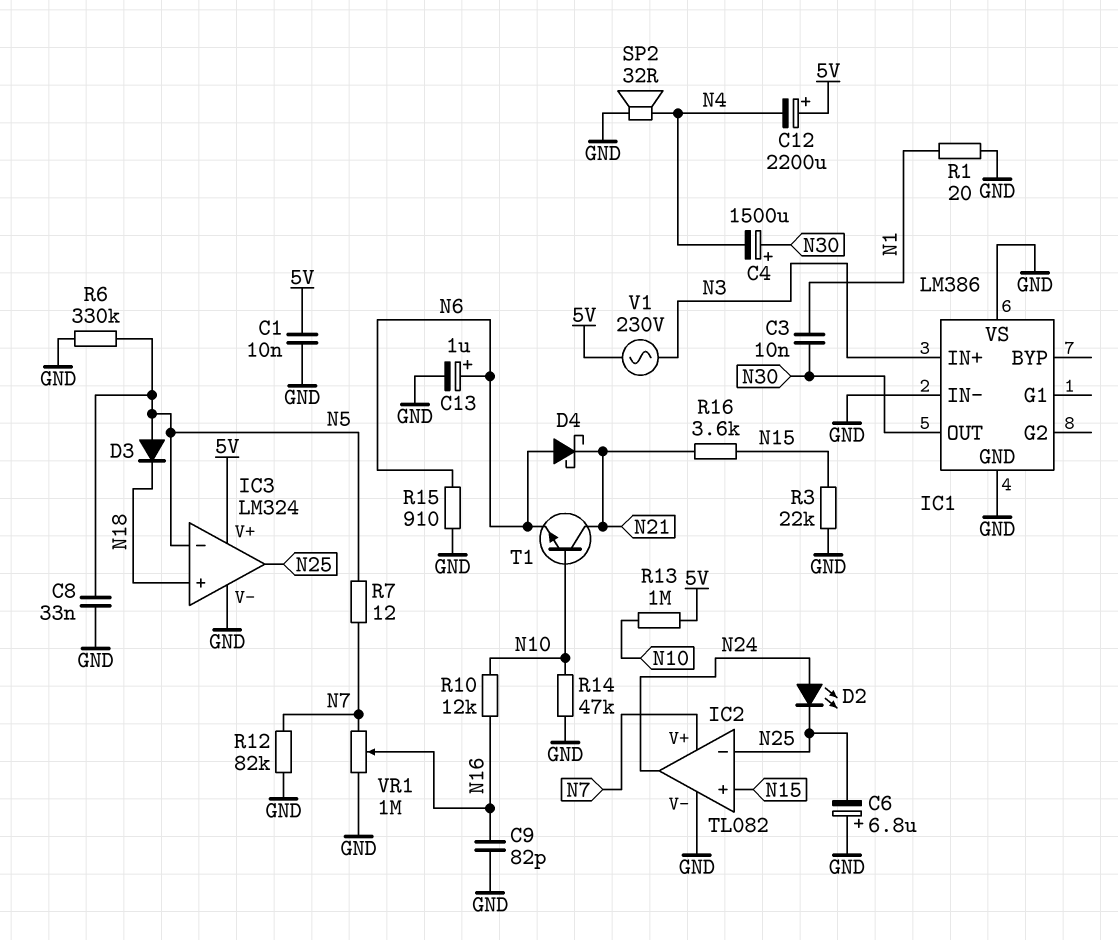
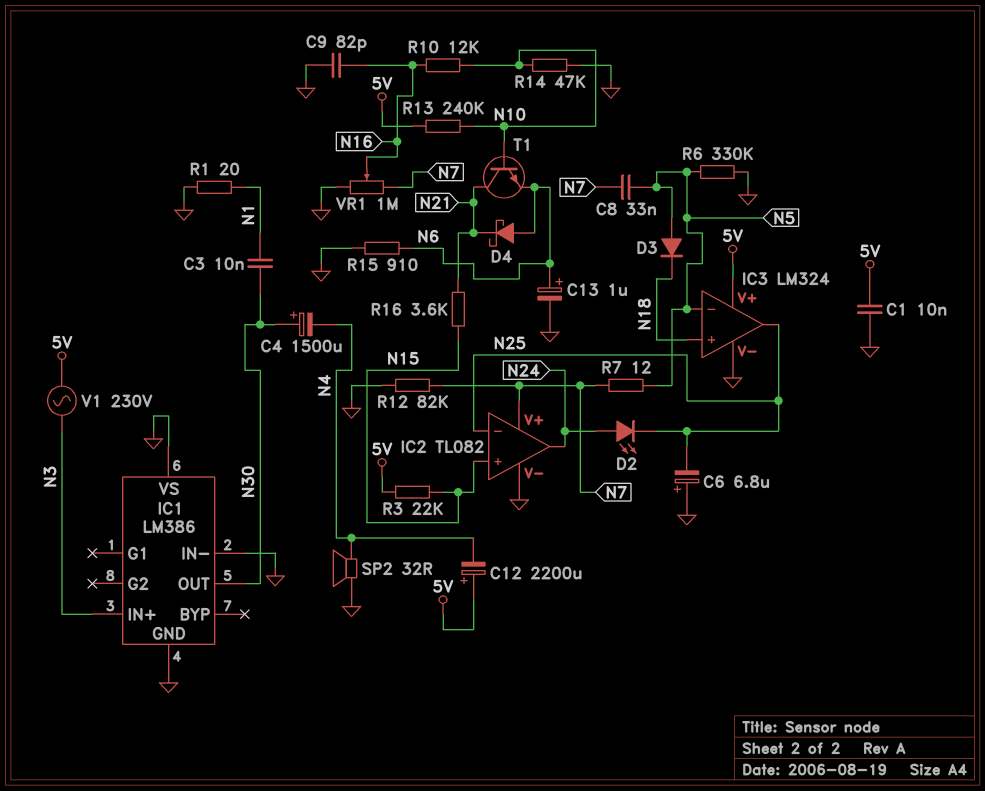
C8: 33nF (GND, N5) -> 33nF (N5, N7)
R3: 22k (GND, N15) -> 22k (5V, N15)
R13: 1M (5V, N10) -> 240k (5V, N10)

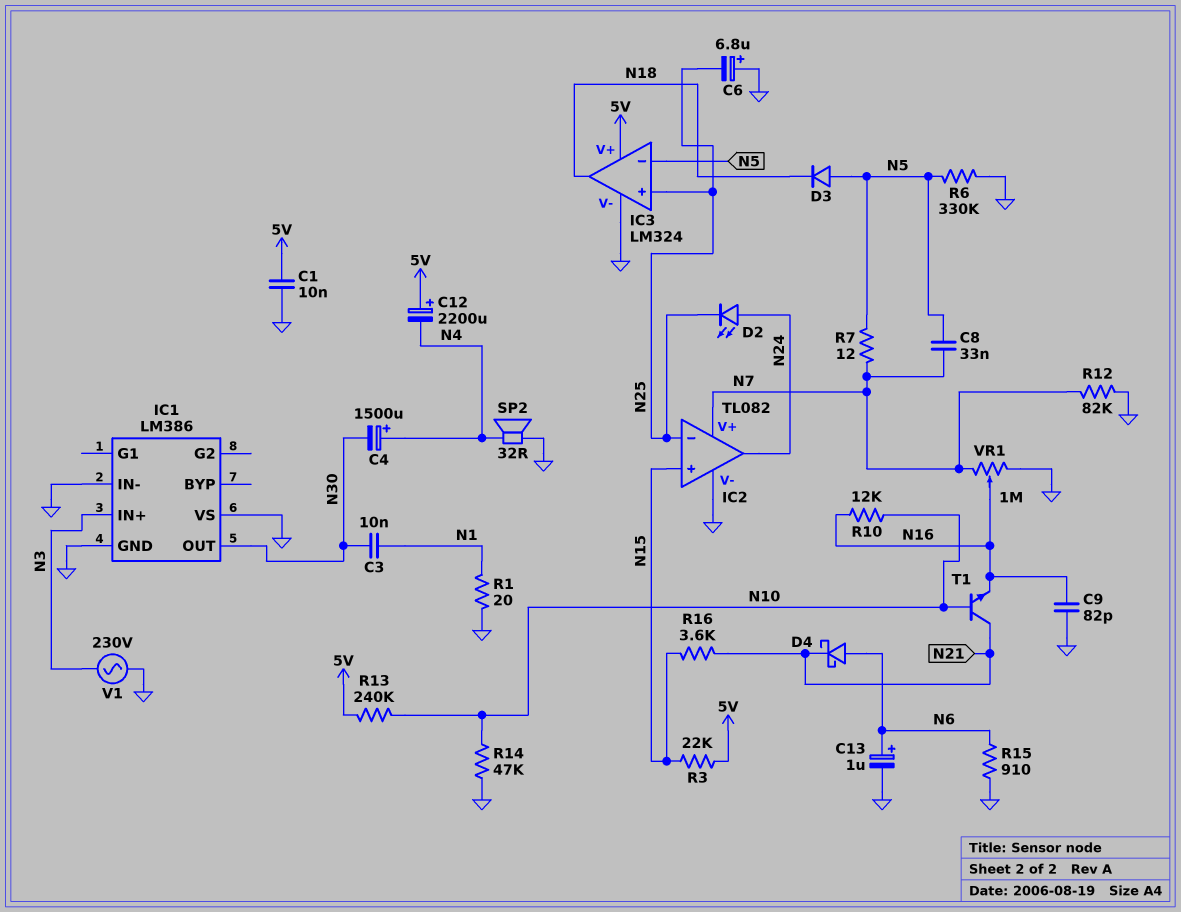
C4: 1500uF (plus N30, minus N4) -> 1500uF (plus N4, minus N30)
IC3 pin in+: N18 -> N25
IC3 pin out: N25 -> N18
T1: NPN (B N10, C N21, E N6) -> NPN (B N10, C N21, E N16)
V1: AC 230V (5V, N3) -> AC 230V (GND, N3)

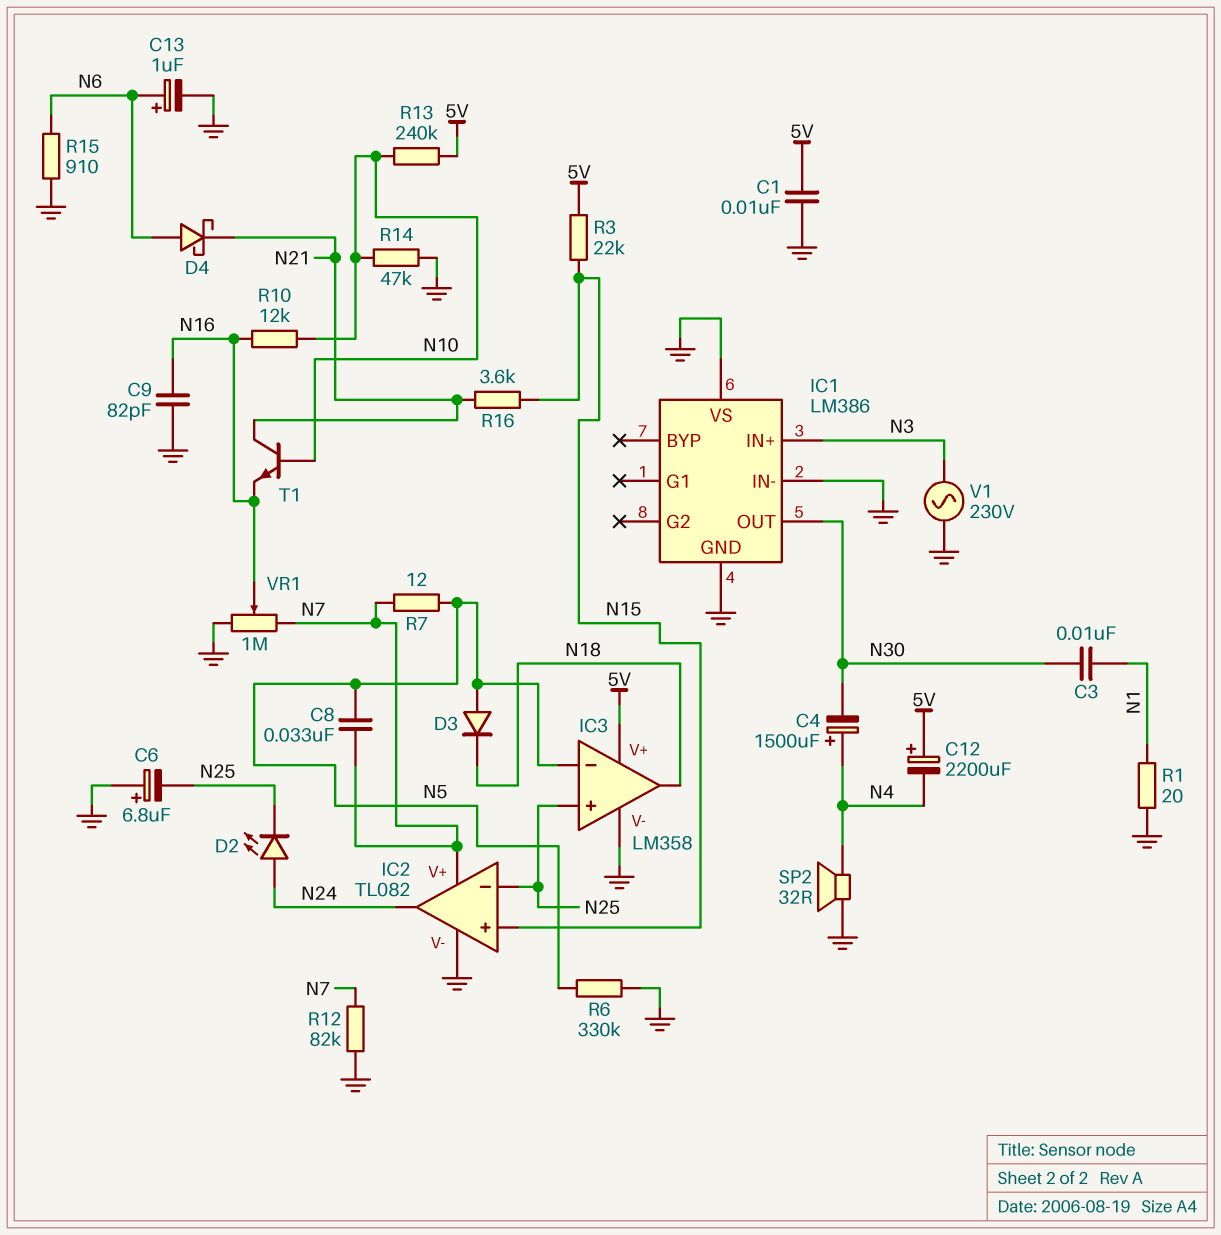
IC3: LM324 -> LM358

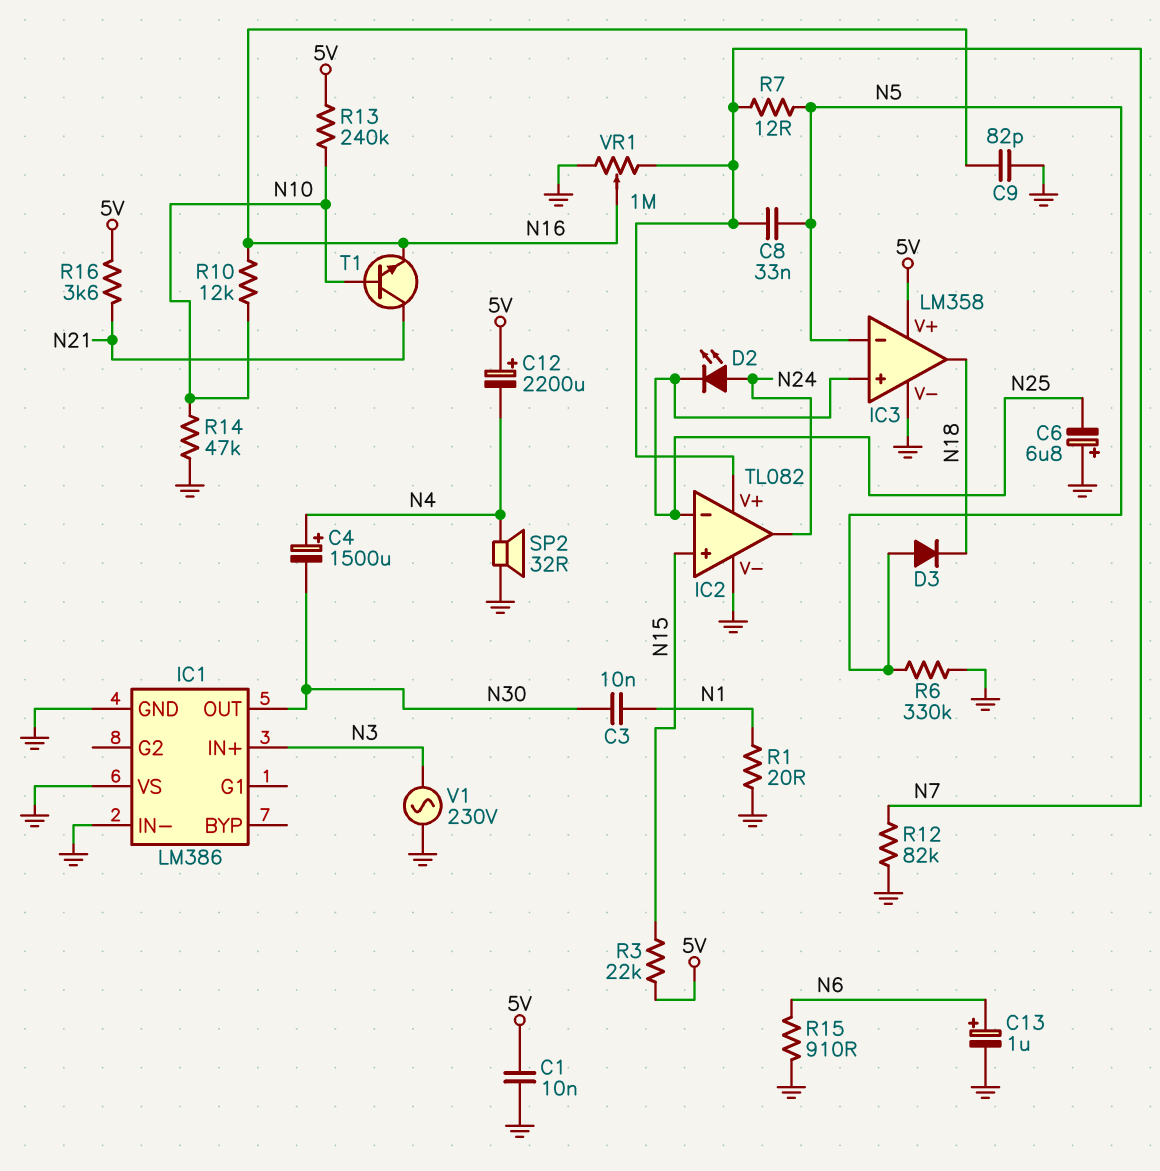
D4: schottky (A N6, K N21) -> none
R16: 3.6k (N15, N21) -> 3.6k (5V, N21)

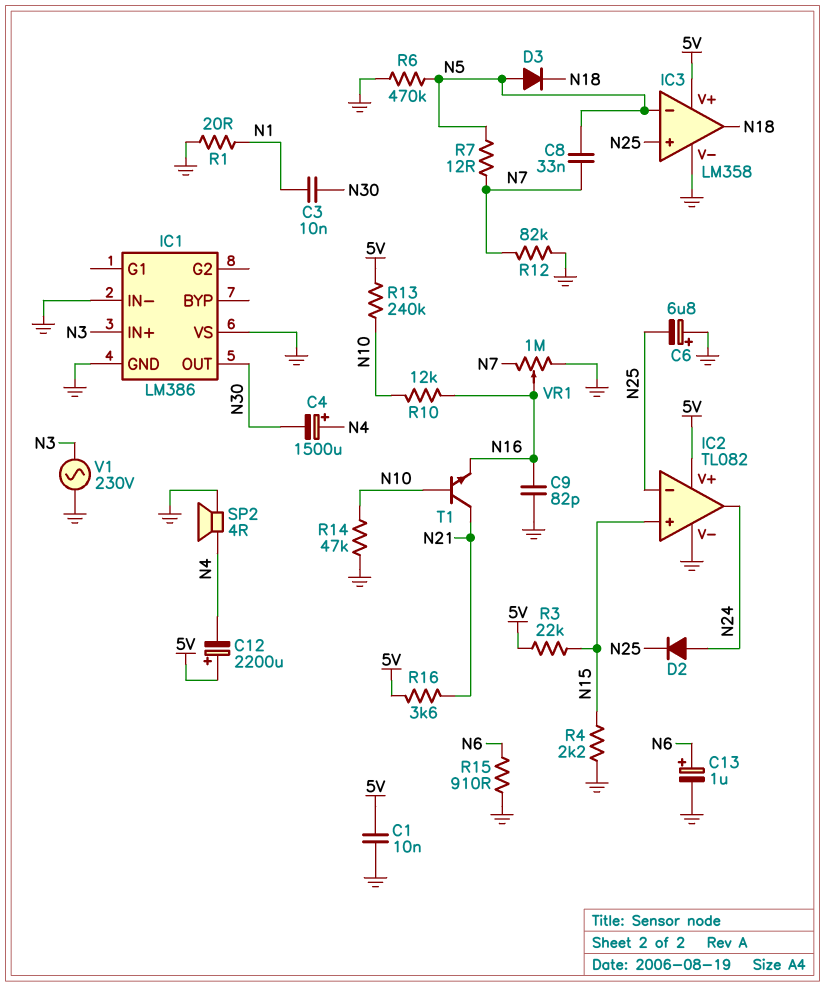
D2: LED (A N24, K N25) -> diode (A N24, K N25)
IC2 pin V+: N7 -> 5V
R4: none -> 2.2k (GND, N15)
R6: 330k (GND, N5) -> 470k (GND, N5)
SP2: speaker 32R (GND, N4) -> speaker 4R (GND, N4)

